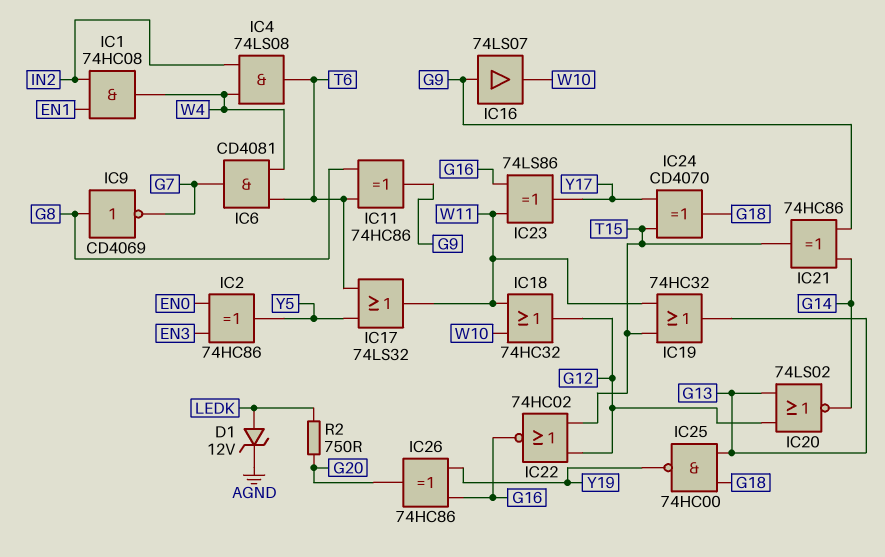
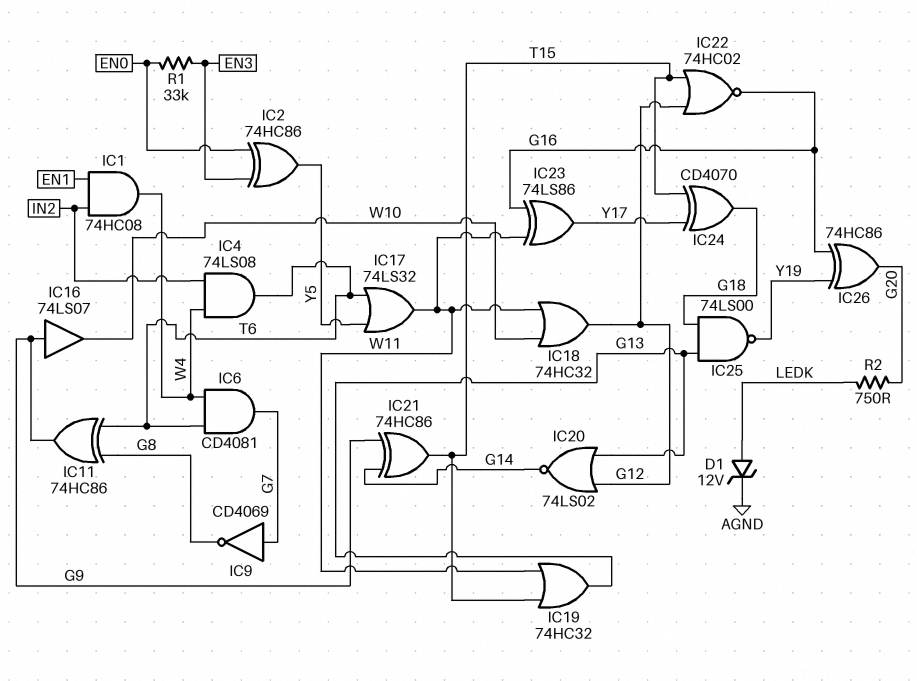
IC9: NOT CD4069 (in G8, out G7) -> NOT CD4069 (in G7, out G8)
IC25: NAND 74HC00 (in G13, in G18, out Y19) -> NAND 74LS00 (in G13, in G18, out Y19)
R1: none -> 33k (EN0, EN3)

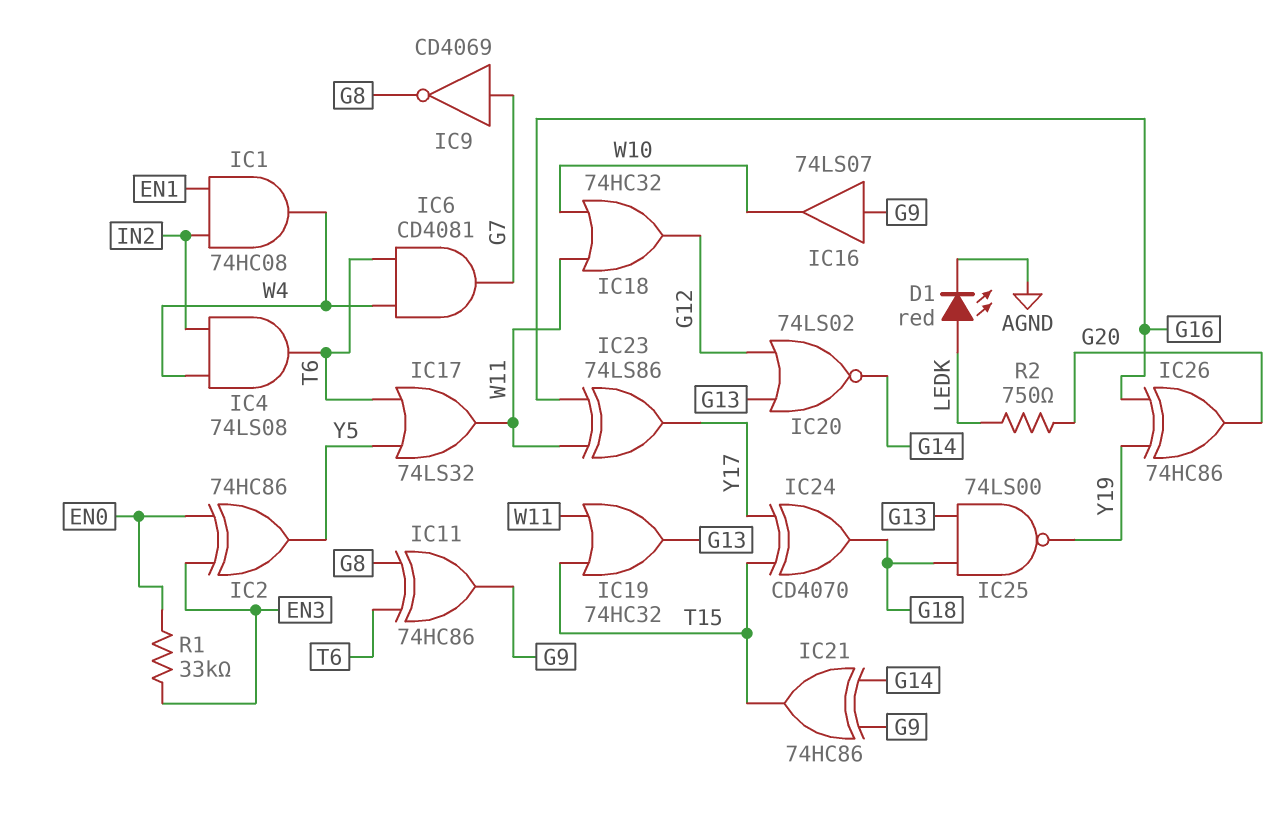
D1: zener 12V (A LEDK, K AGND) -> LED red (A LEDK, K AGND)
IC22: NOR 74HC02 (in G12, in T15, out G16) -> none

